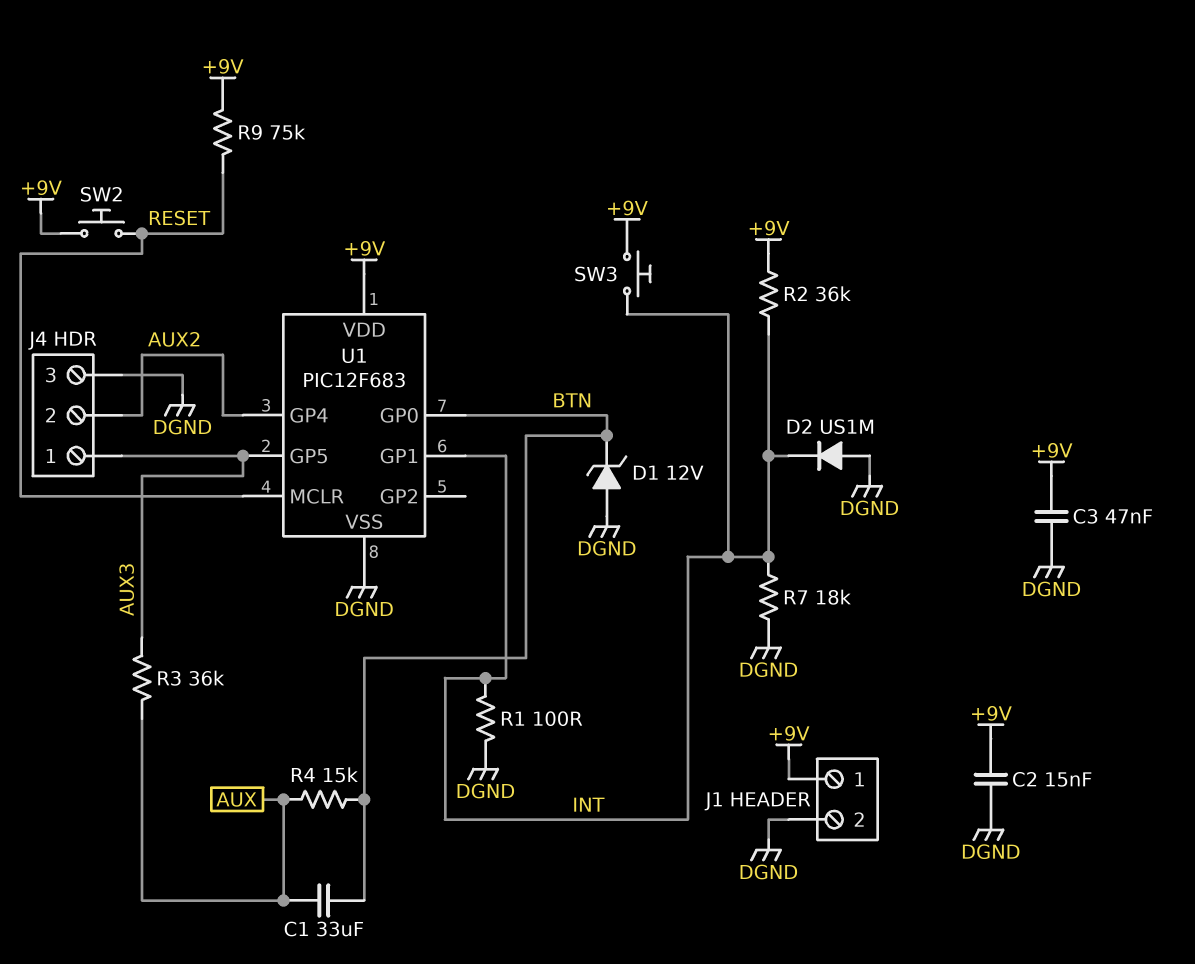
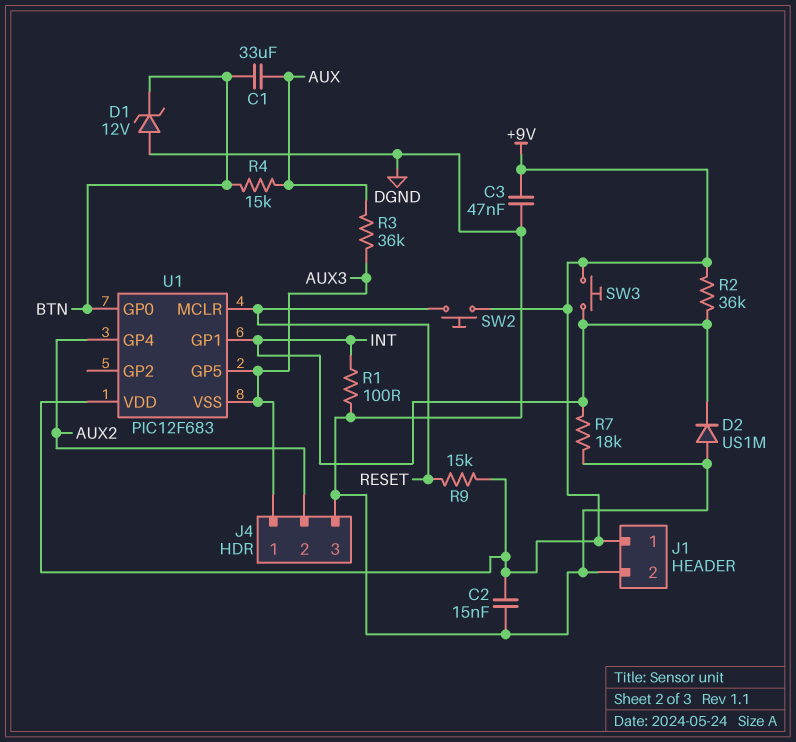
R9: 75k (+9V, RESET) -> 15k (+9V, RESET)
U1 pin VSS: DGND -> AUX3

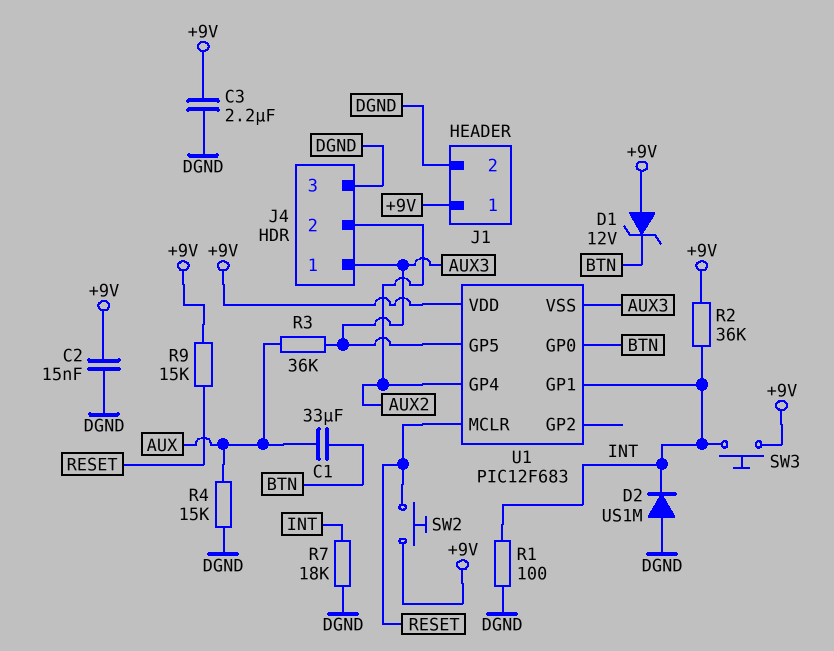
C3: 47nF (+9V, DGND) -> 2.2uF (+9V, DGND)
D1: zener 12V (A DGND, K BTN) -> zener 12V (A +9V, K BTN)
R4: 15k (AUX, BTN) -> 15k (AUX, DGND)

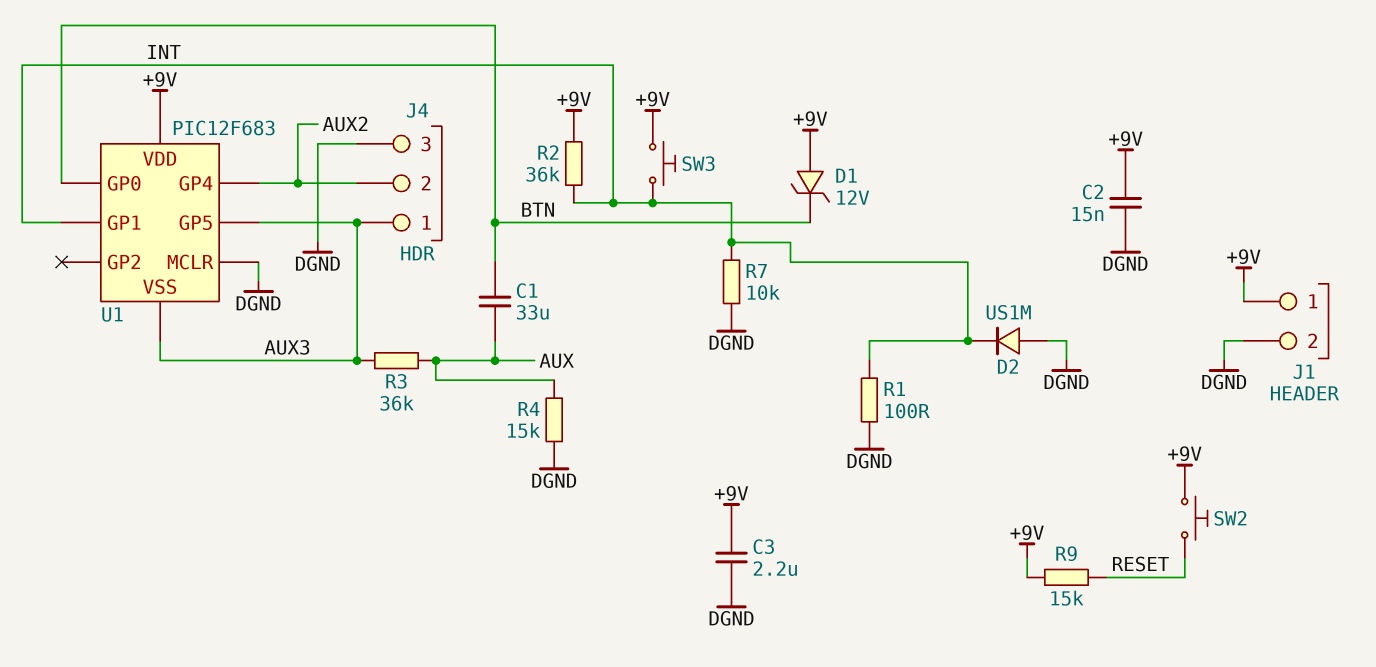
R7: 18k (DGND, INT) -> 10k (DGND, INT)
U1 pin MCLR: RESET -> DGND

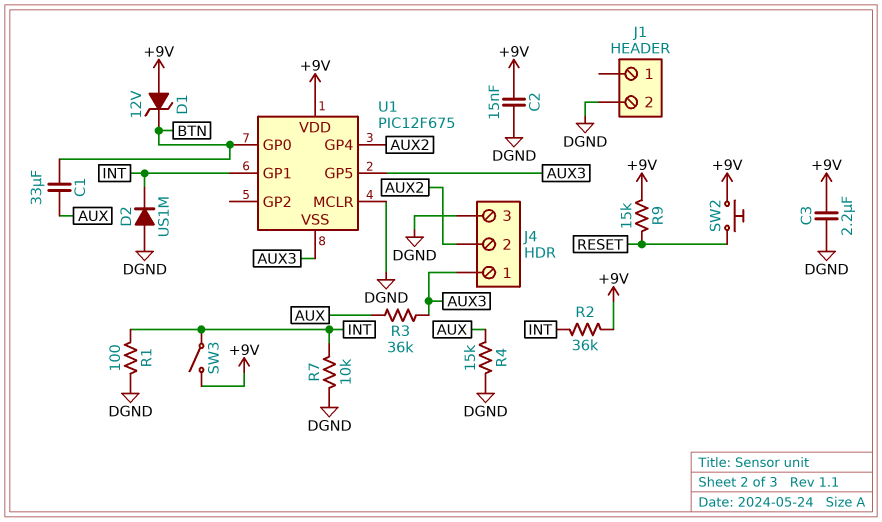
J1 pin 1: +9V -> none
SW3: button (+9V, INT) -> switch (+9V, INT)
U1: PIC12F683 -> PIC12F675

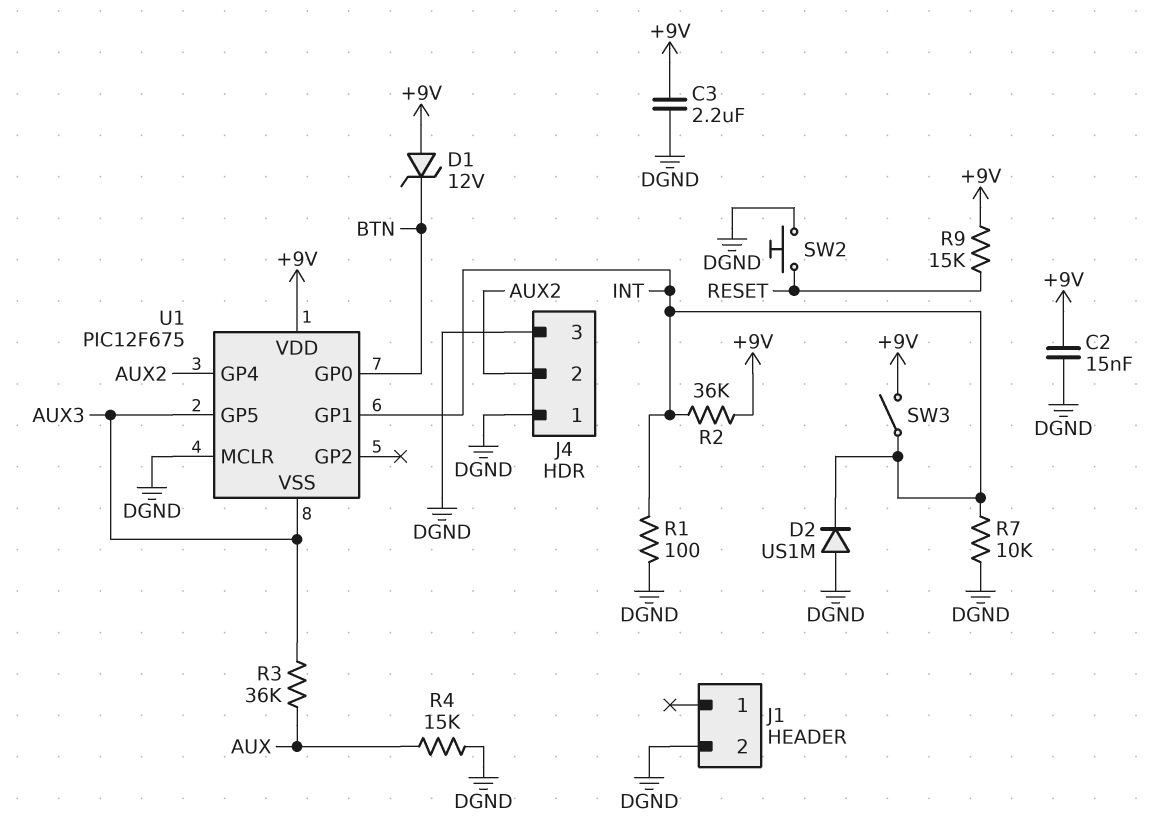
C1: 33uF (AUX, BTN) -> none
J4 pin 1: AUX3 -> DGND
SW2: button (+9V, RESET) -> button (DGND, RESET)

